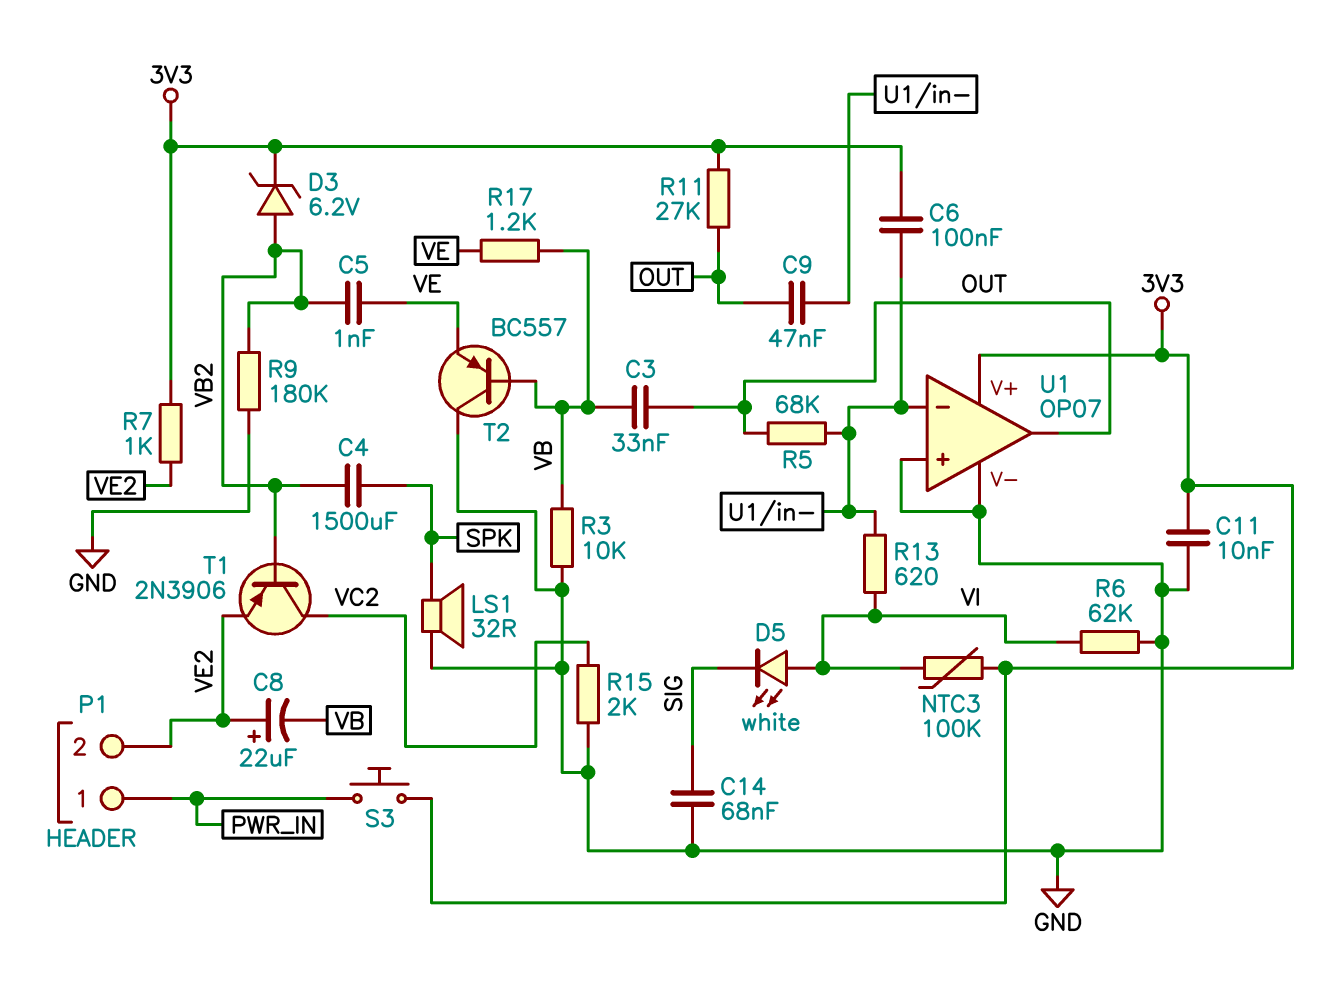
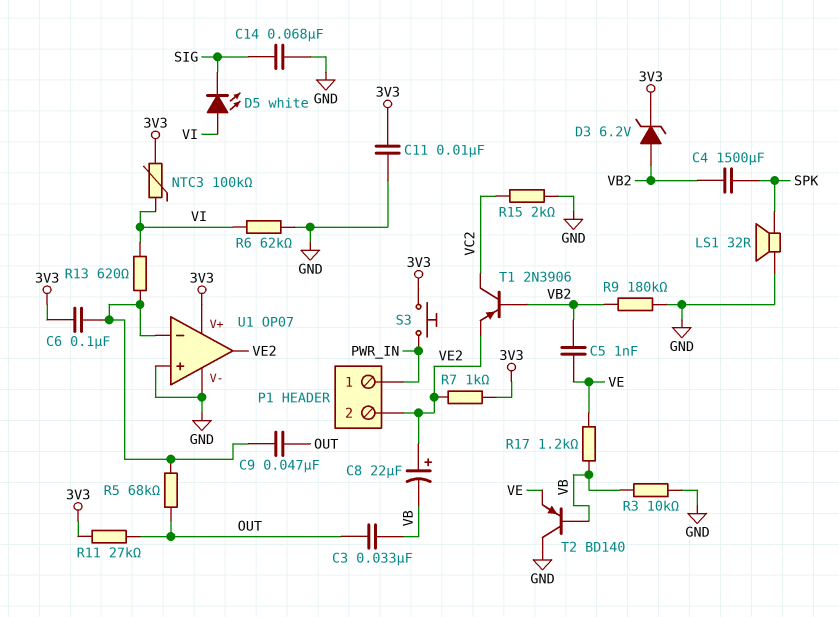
T2: PNP BC557 (B VB, C GND, E VE) -> PNP BD140 (B VB, C GND, E VE)
U1 pin out: OUT -> VE2

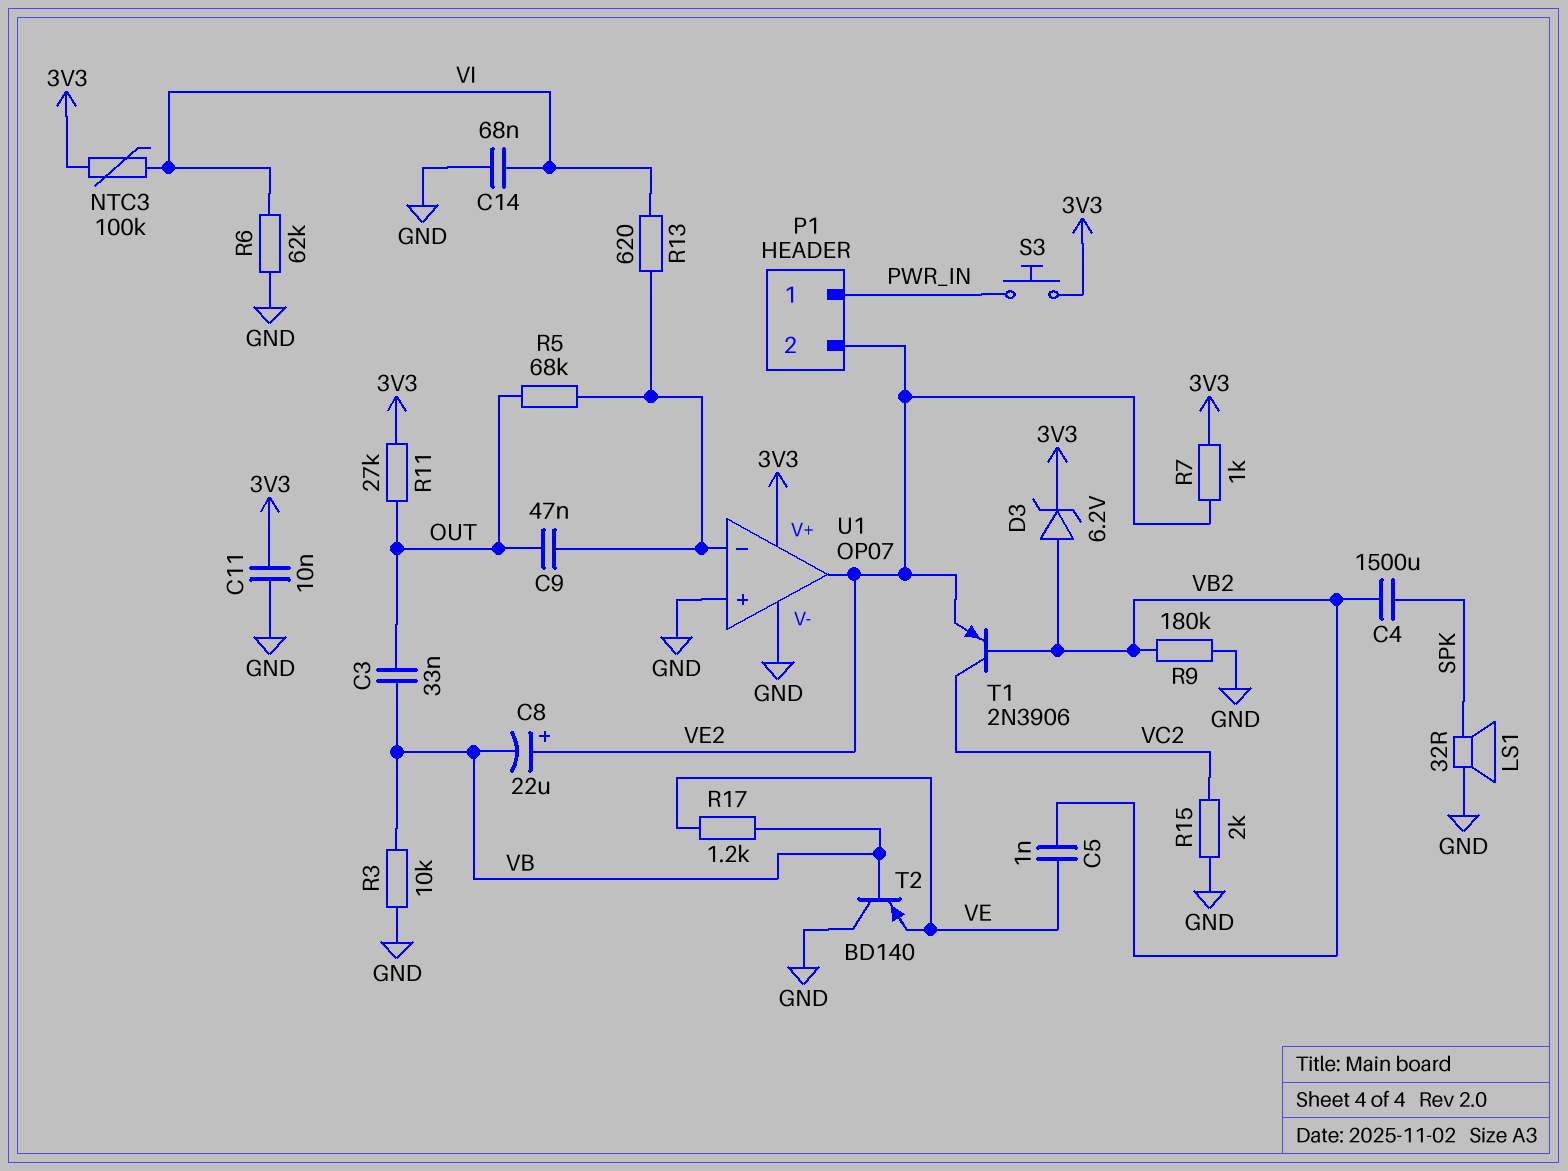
C6: 100nF (3V3, U1/in-) -> none
C14: 68nF (GND, SIG) -> 68nF (GND, VI)
D5: LED white (A VI, K SIG) -> none

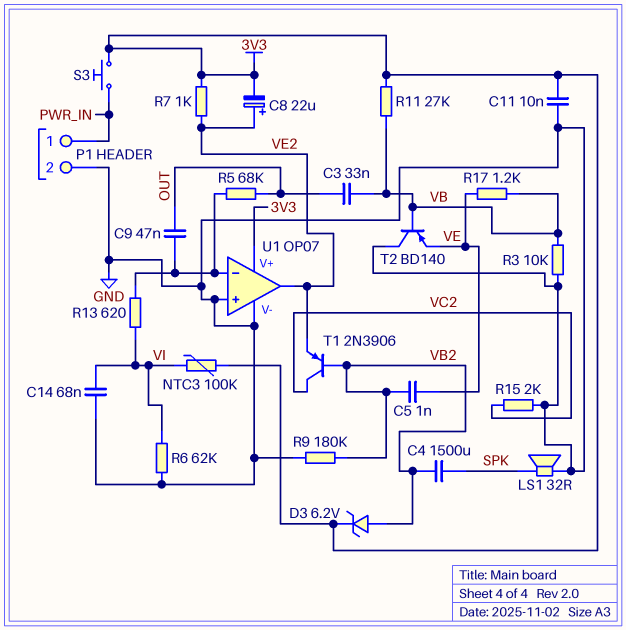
C8: 22uF (plus VE2, minus VB) -> 22uF (plus VE2, minus 3V3)
P1 pin 2: VE2 -> GND
R11: 27k (3V3, OUT) -> 27k (3V3, VB)

